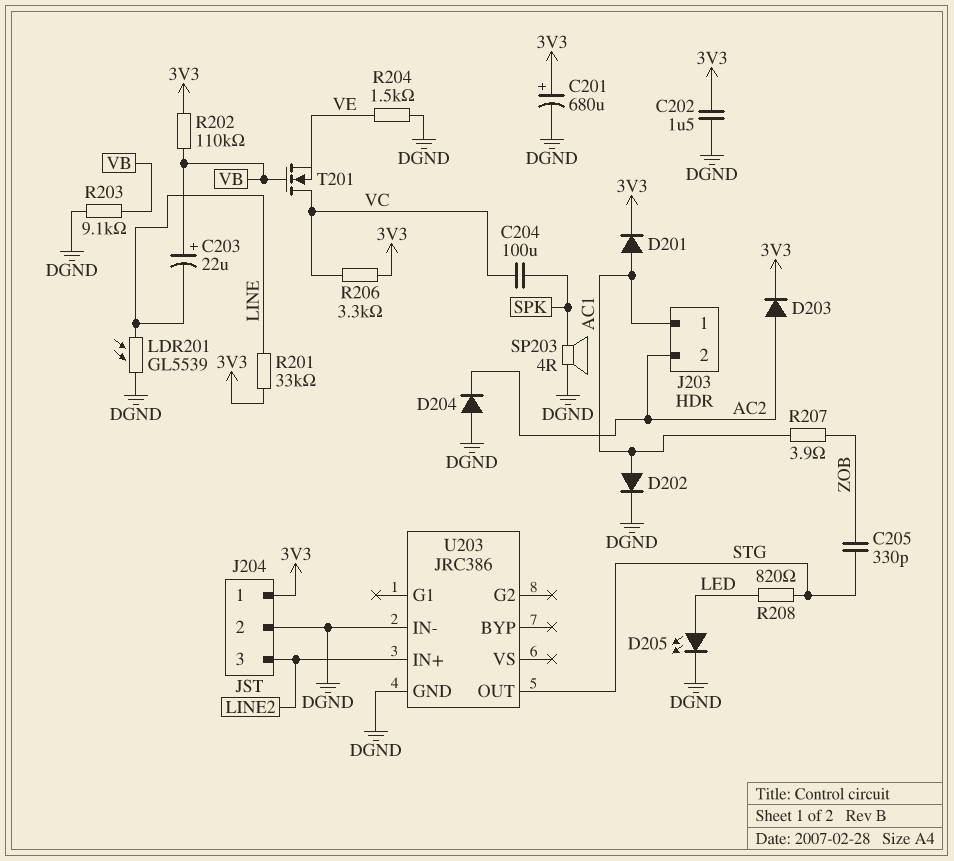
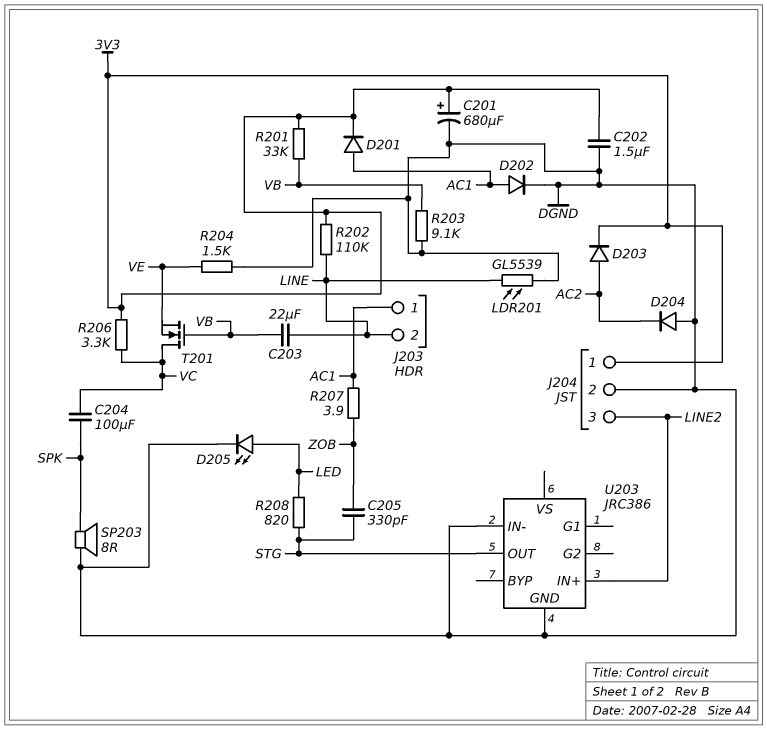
C203: 22uF (plus VB, minus LINE) -> 22uF (LINE, VB)
J203 pin 2: AC2 -> LINE
R201: 33k (3V3, LINE) -> 33k (3V3, VB)
R202: 110k (3V3, VB) -> 110k (3V3, LINE)
SP203: speaker 4R (DGND, SPK) -> speaker 8R (DGND, SPK)

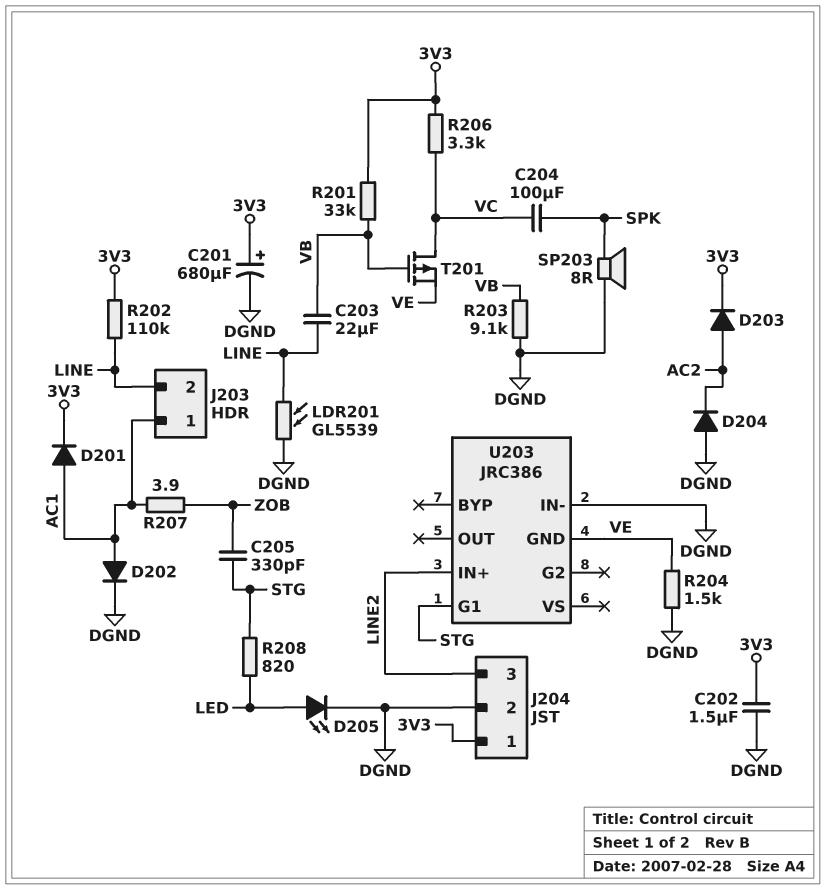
T201: NMOS (G VB, D VC, S VE) -> PMOS (G VB, D VC, S VE)
U203 pin G1: none -> STG
U203 pin GND: DGND -> VE
U203 pin OUT: STG -> none

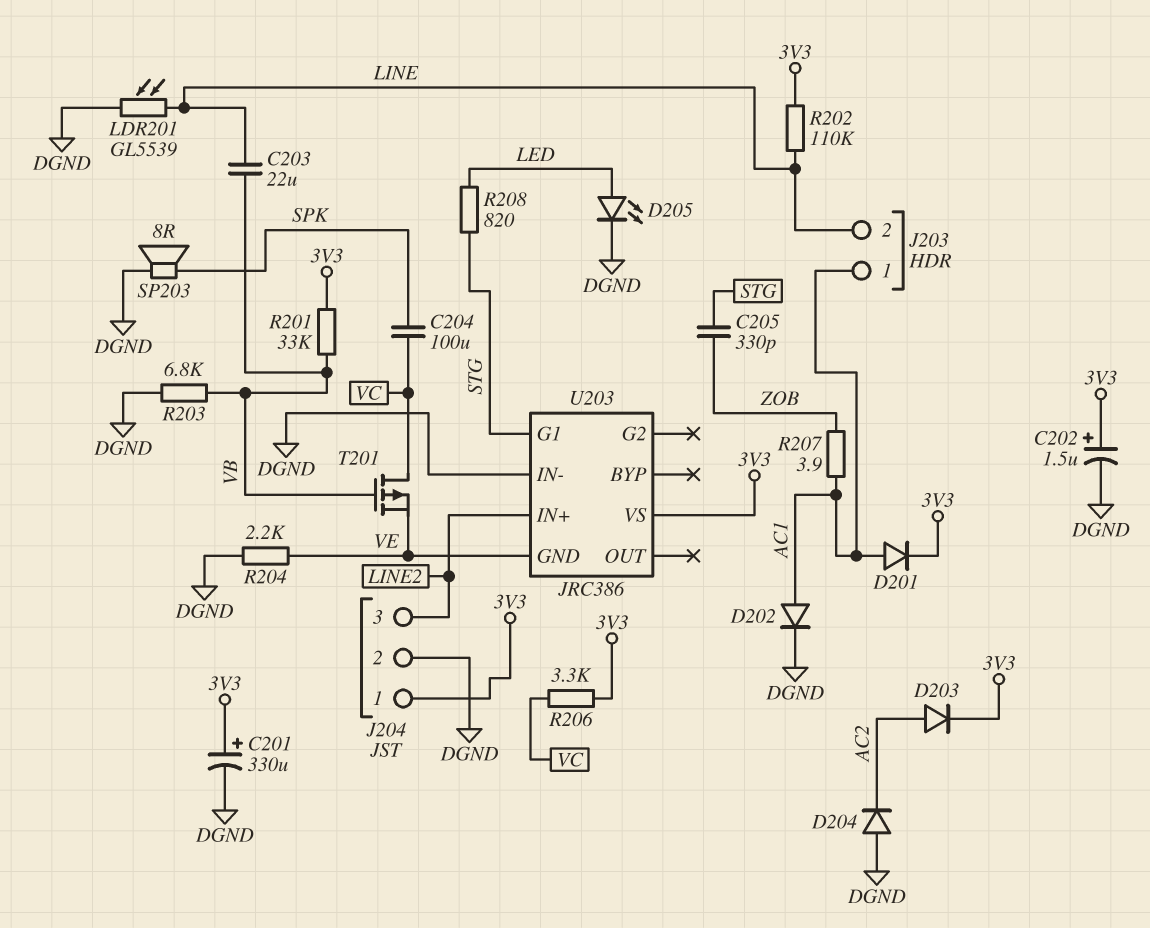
C201: 680uF (plus 3V3, minus DGND) -> 330uF (plus 3V3, minus DGND)
C202: 1.5uF (3V3, DGND) -> 1.5uF (plus 3V3, minus DGND)
R203: 9.1k (DGND, VB) -> 6.8k (DGND, VB)
R204: 1.5k (DGND, VE) -> 2.2k (DGND, VE)
U203 pin VS: none -> 3V3

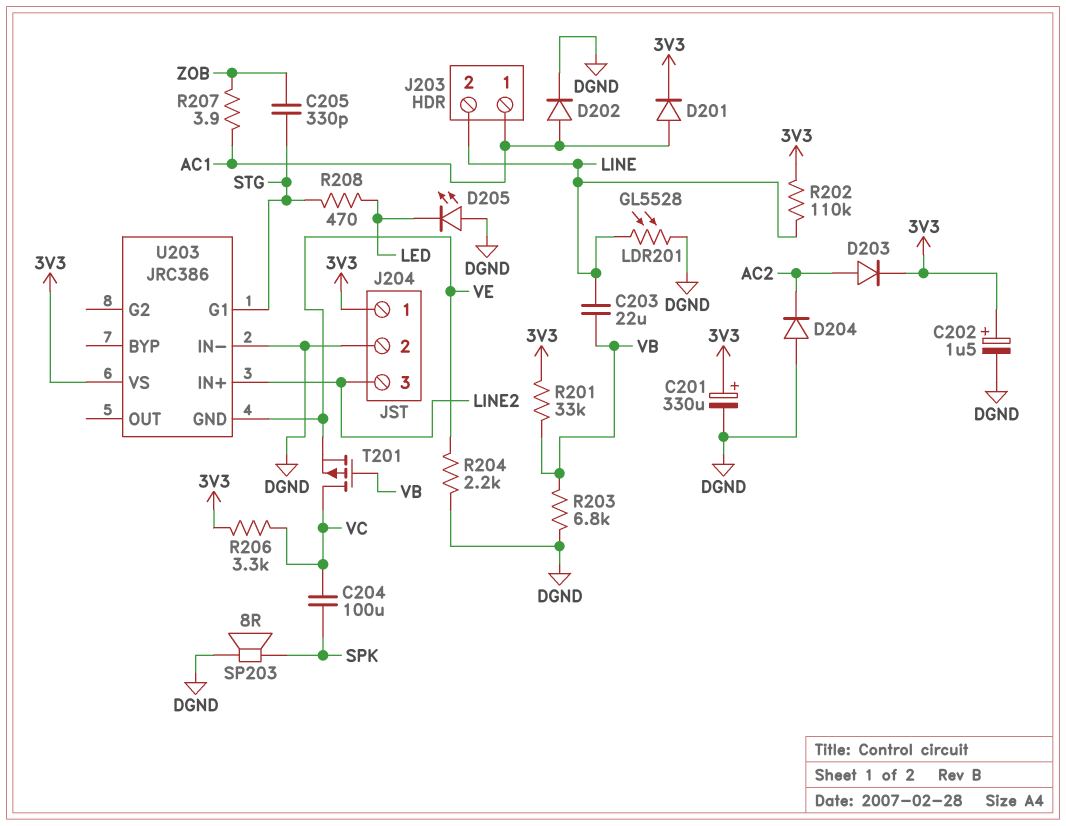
D205: LED (A LED, K DGND) -> LED (A DGND, K LED)
LDR201: GL5539 (DGND, LINE) -> GL5528 (DGND, LINE)
R208: 820 (LED, STG) -> 470 (LED, STG)

